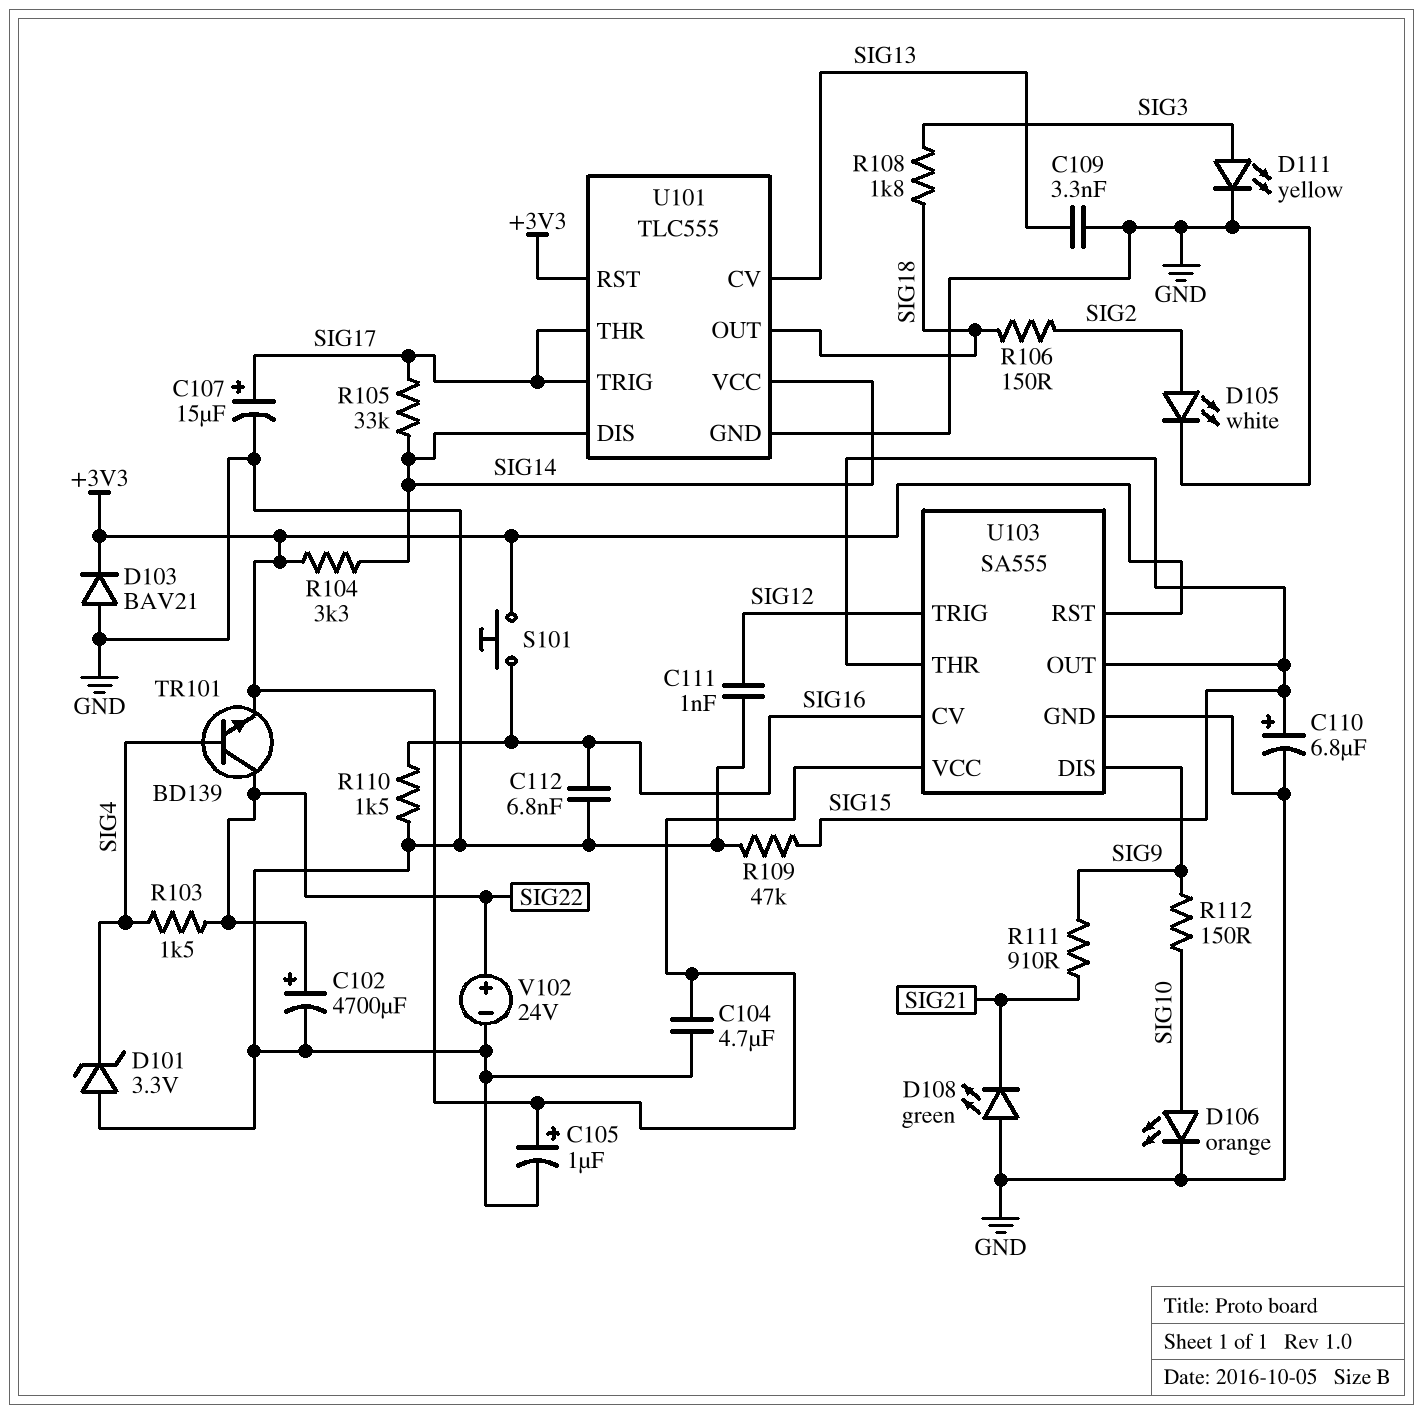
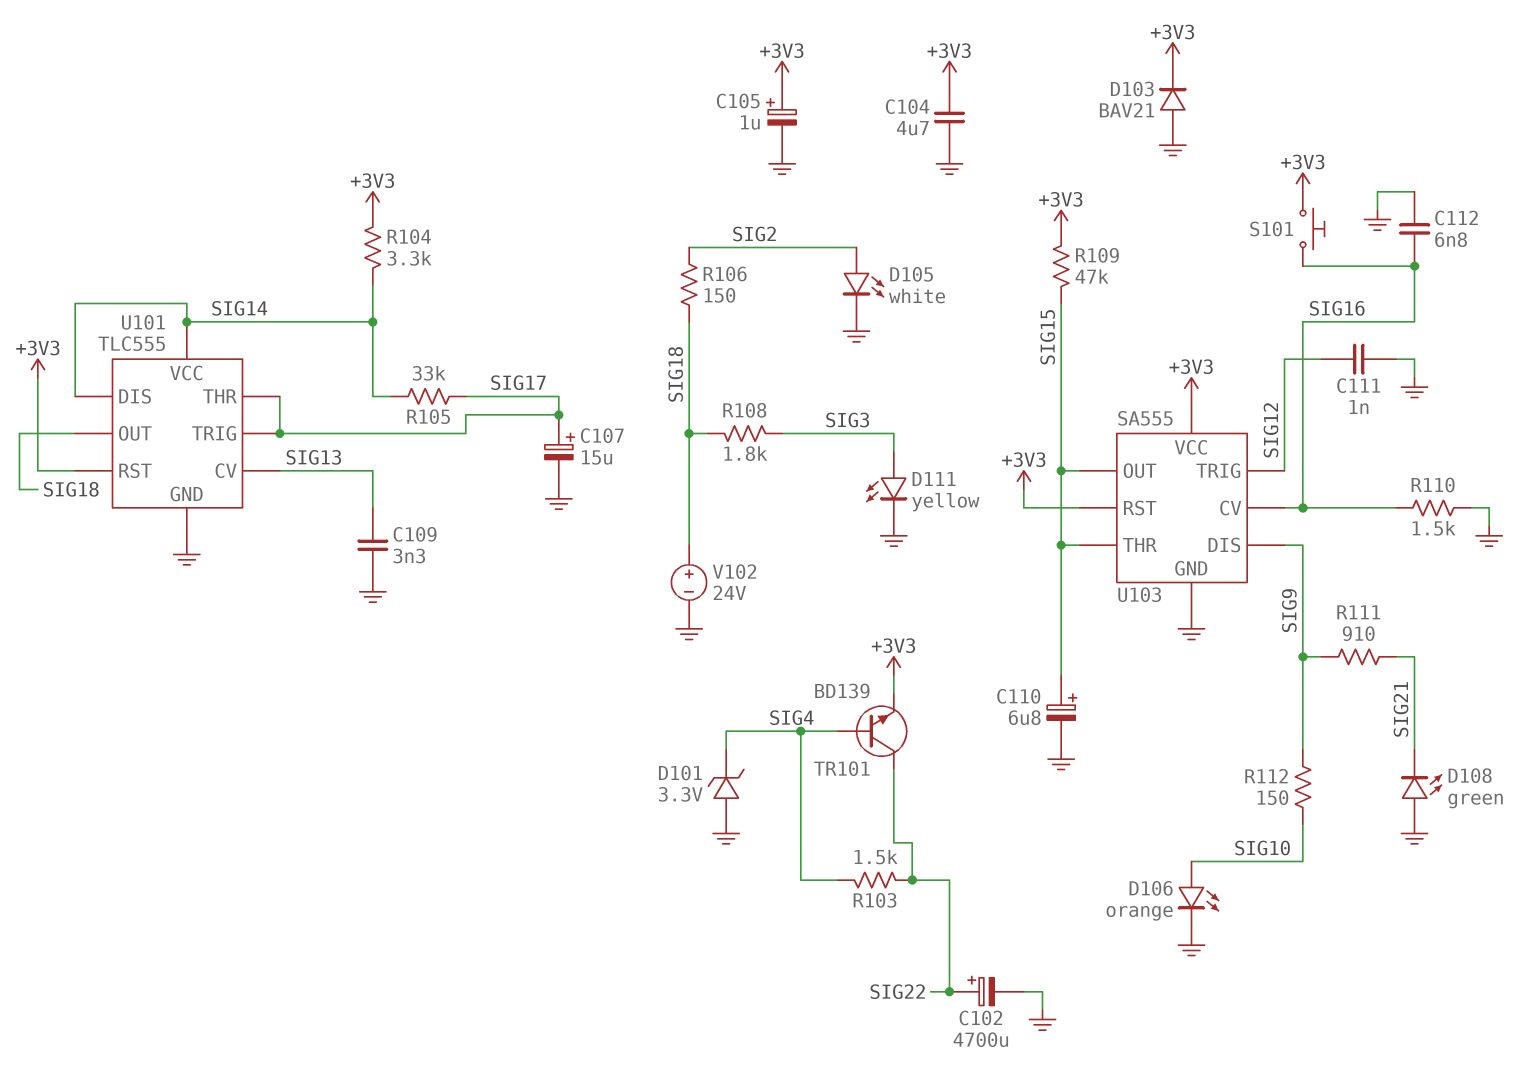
R109: 47k (GND, SIG15) -> 47k (+3V3, SIG15)
V102: 24V (plus SIG22, minus GND) -> 24V (plus SIG18, minus GND)

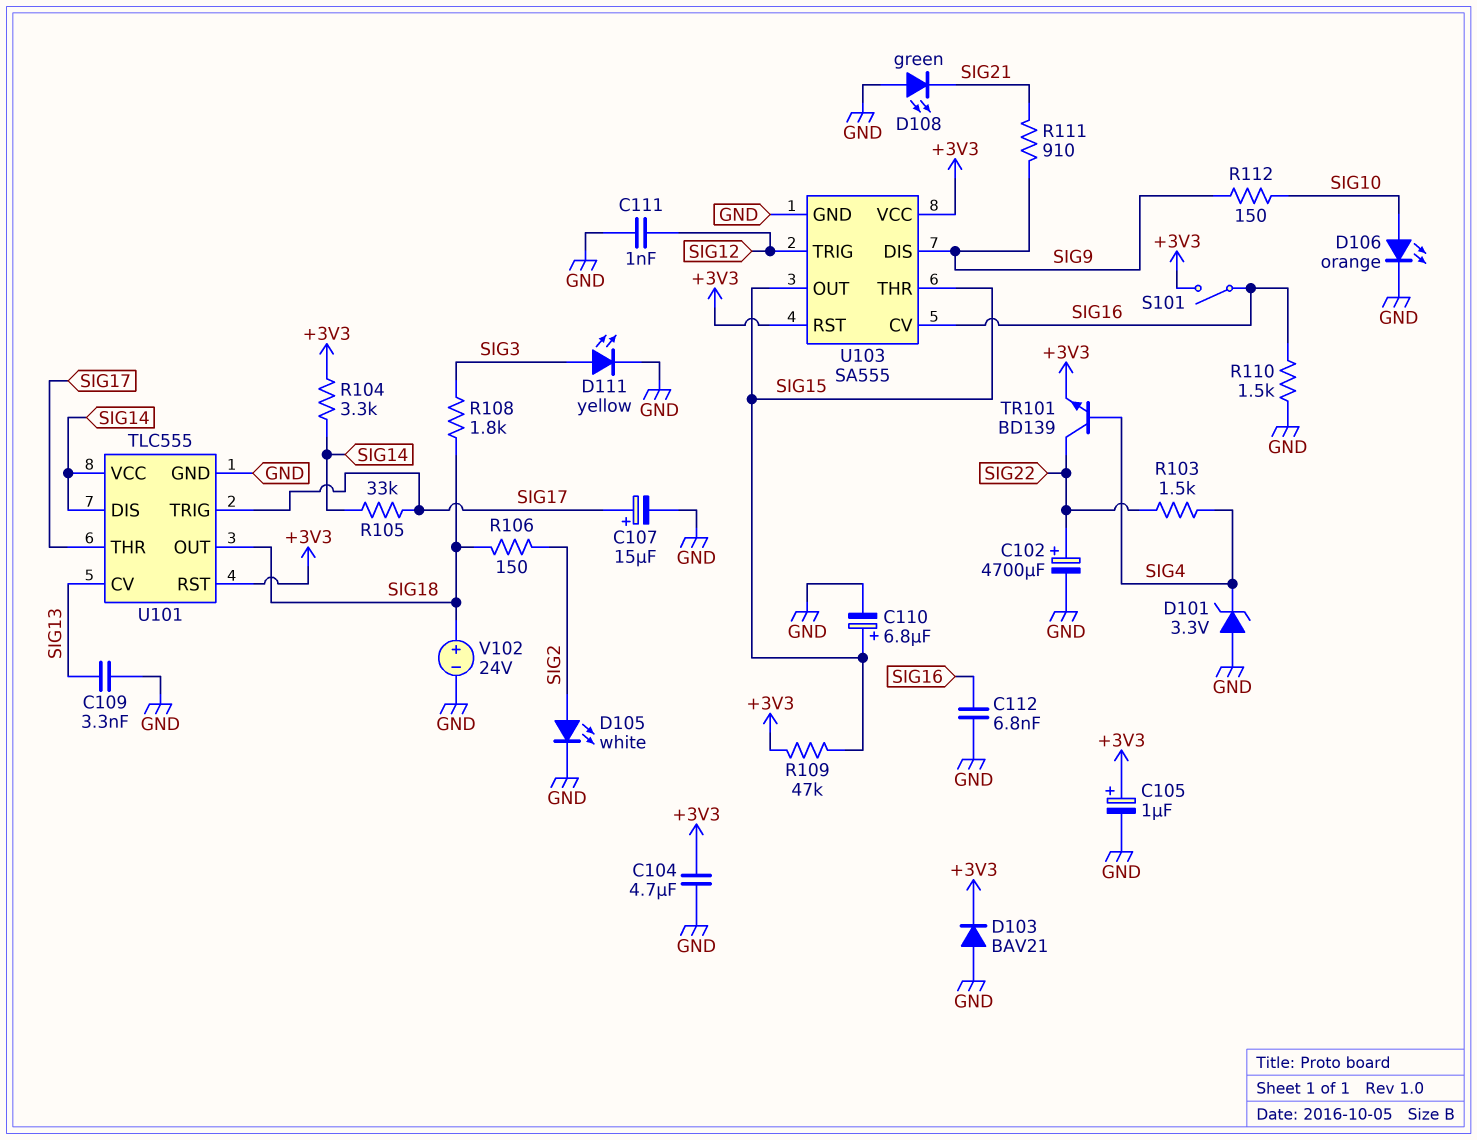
S101: button (+3V3, SIG16) -> switch (+3V3, SIG16)

